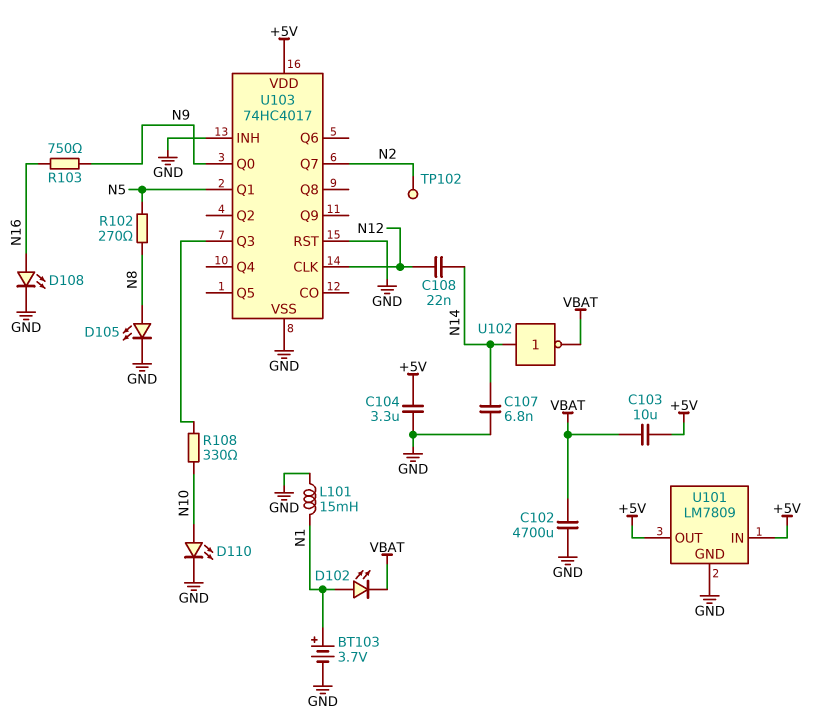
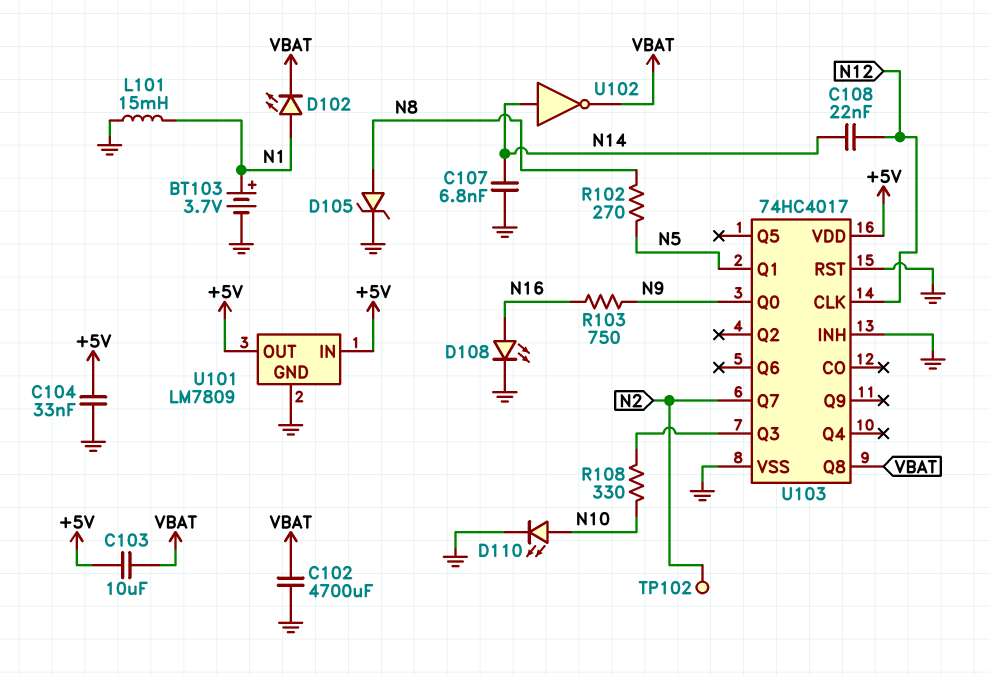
C104: 3.3uF (+5V, GND) -> 33nF (+5V, GND)
D105: LED (A N8, K GND) -> zener (A N8, K GND)
U103 pin Q8: none -> VBAT

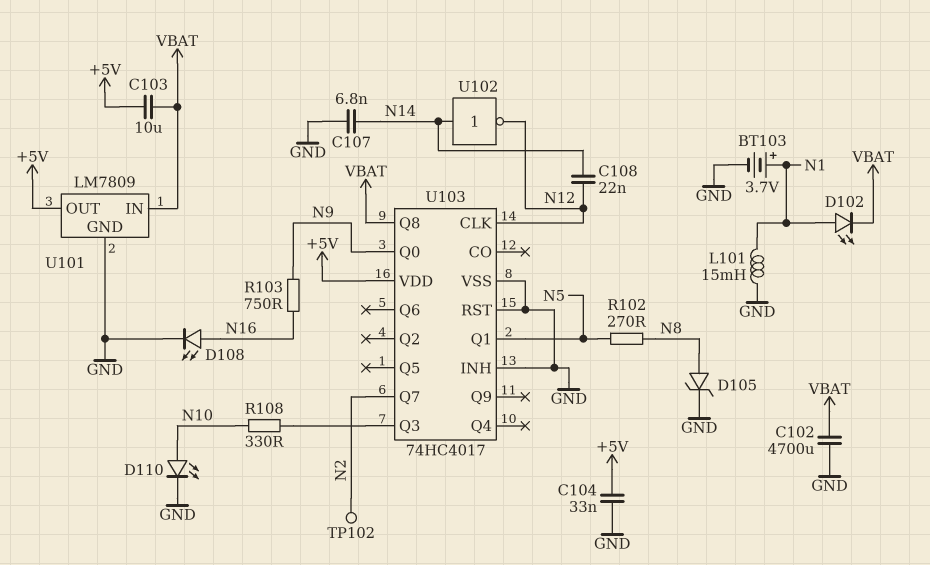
U101 pin IN: +5V -> VBAT
U102: NOT (in N14, out VBAT) -> NOT (in N14, out N12)

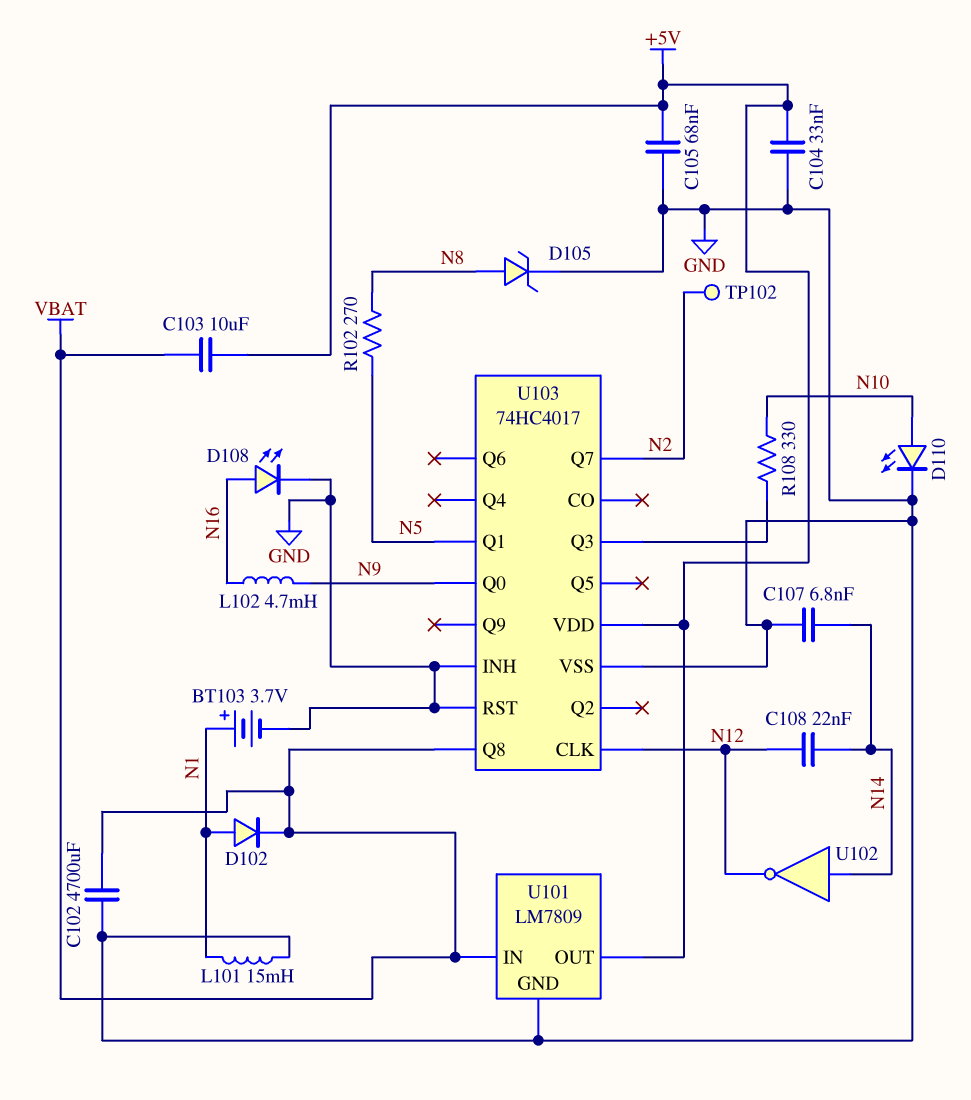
C105: none -> 68nF (+5V, GND)
D102: LED (A N1, K VBAT) -> diode (A N1, K VBAT)
L102: none -> 4.7mH (N9, N16)
R103: 750 (N9, N16) -> none

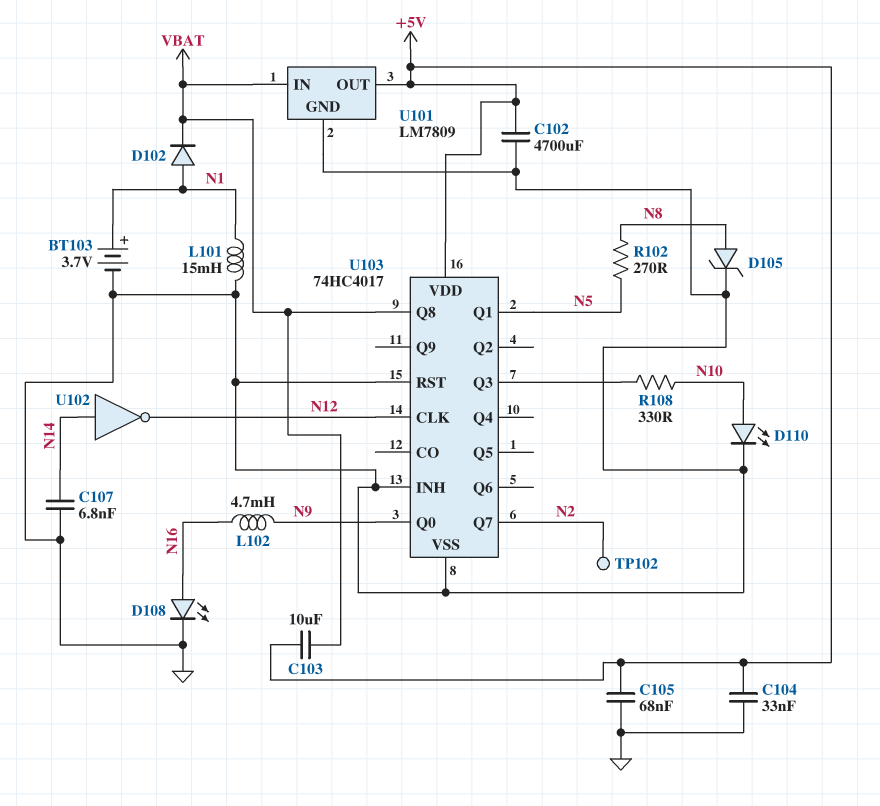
C102: 4700uF (GND, VBAT) -> 4700uF (+5V, GND)
C108: 22nF (N12, N14) -> none

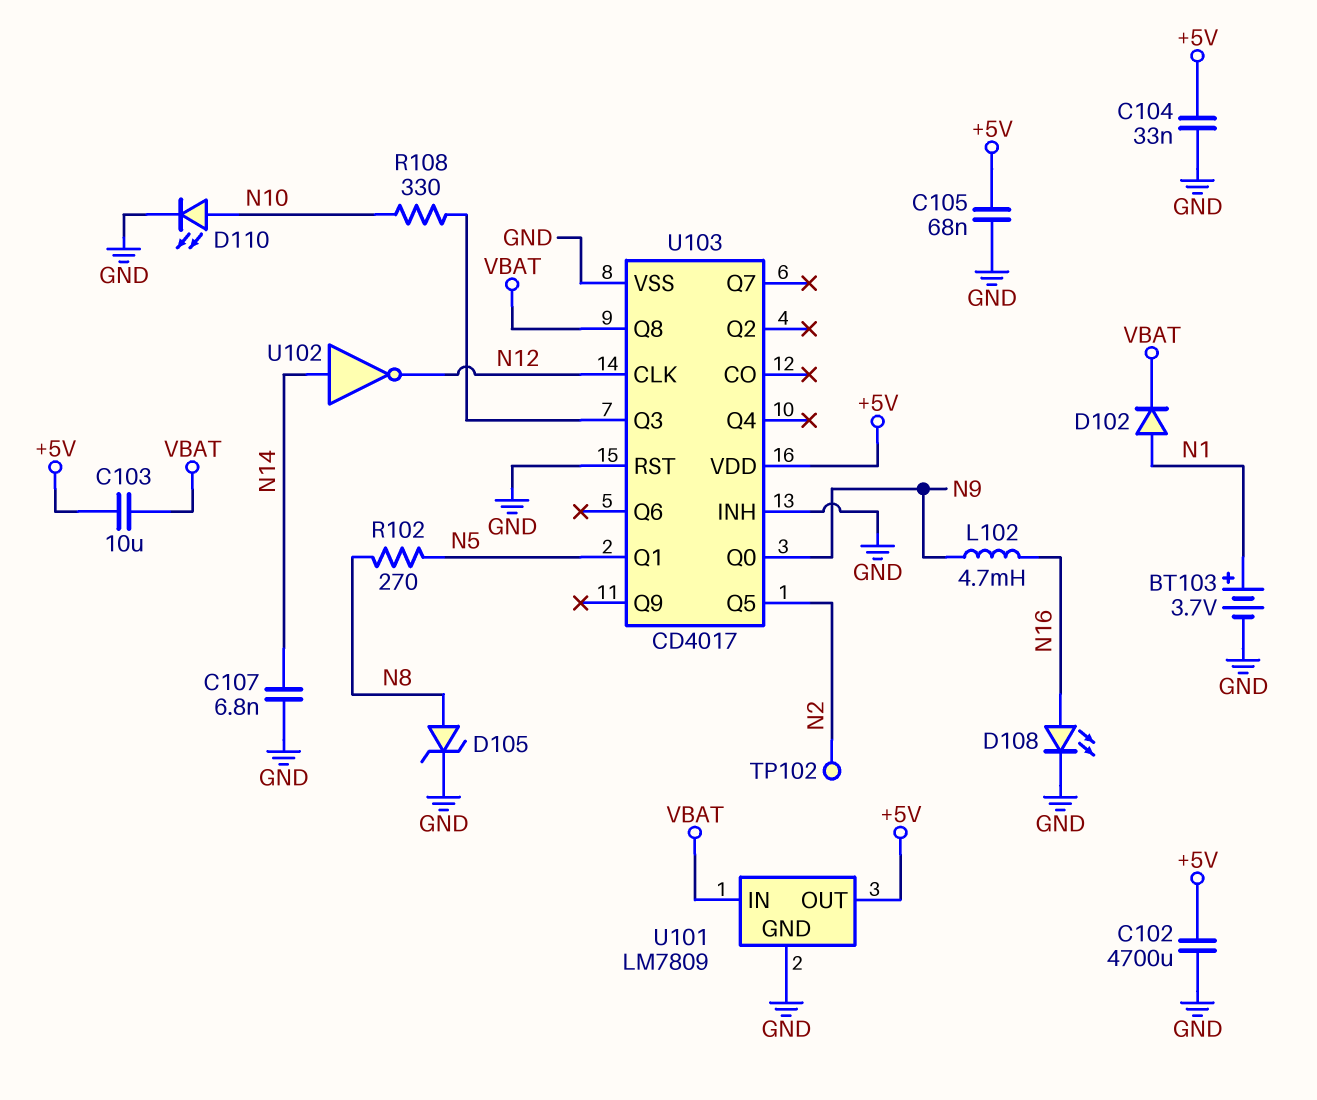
L101: 15mH (GND, N1) -> none
U103: 74HC4017 -> CD4017
U103 pin Q5: none -> N2
U103 pin Q7: N2 -> none

